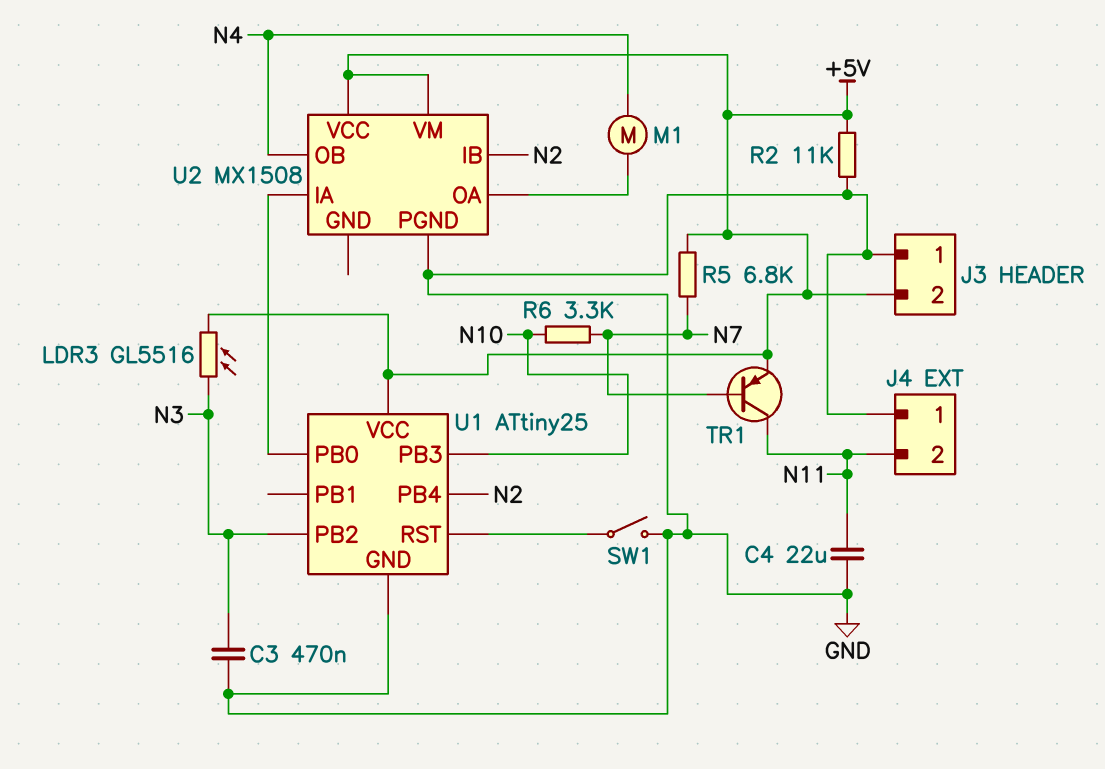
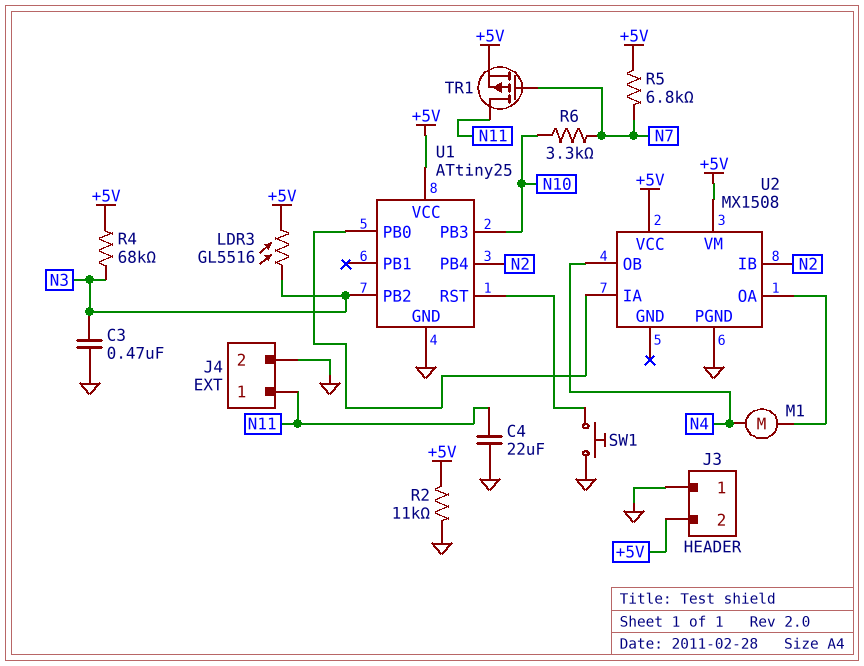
J4 pin 1: GND -> N11
J4 pin 2: N11 -> GND
R4: none -> 68k (+5V, N3)
SW1: switch (GND, U1/RST) -> button (GND, U1/RST)
TR1: PNP (B N7, C N11, E +5V) -> PMOS (G N7, D N11, S +5V)

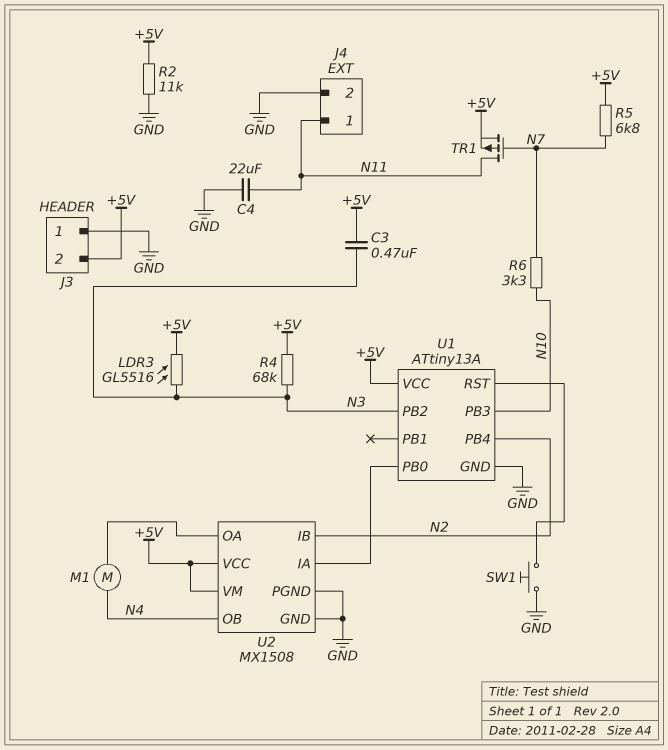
C3: 470nF (GND, N3) -> 470nF (+5V, N3)
U1: ATtiny25 -> ATtiny13A
U2 pin GND: none -> GND

